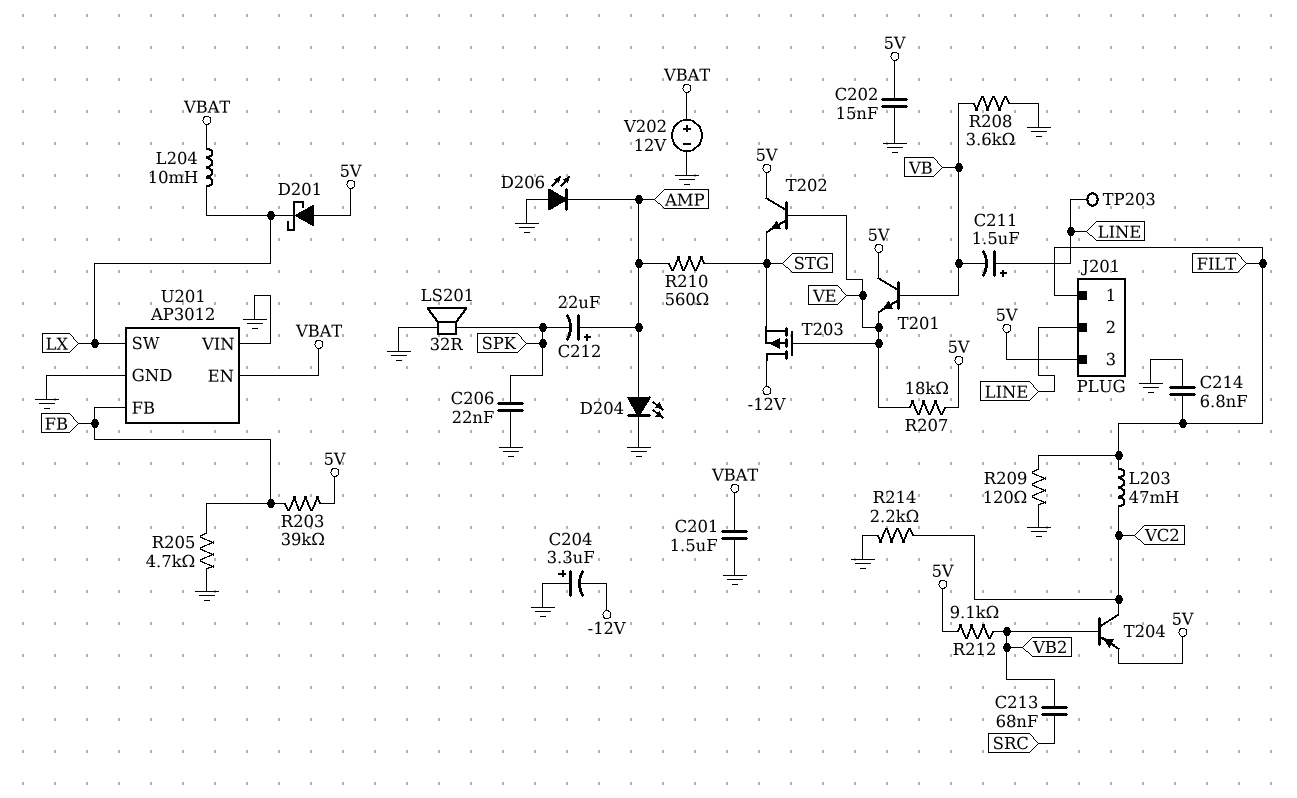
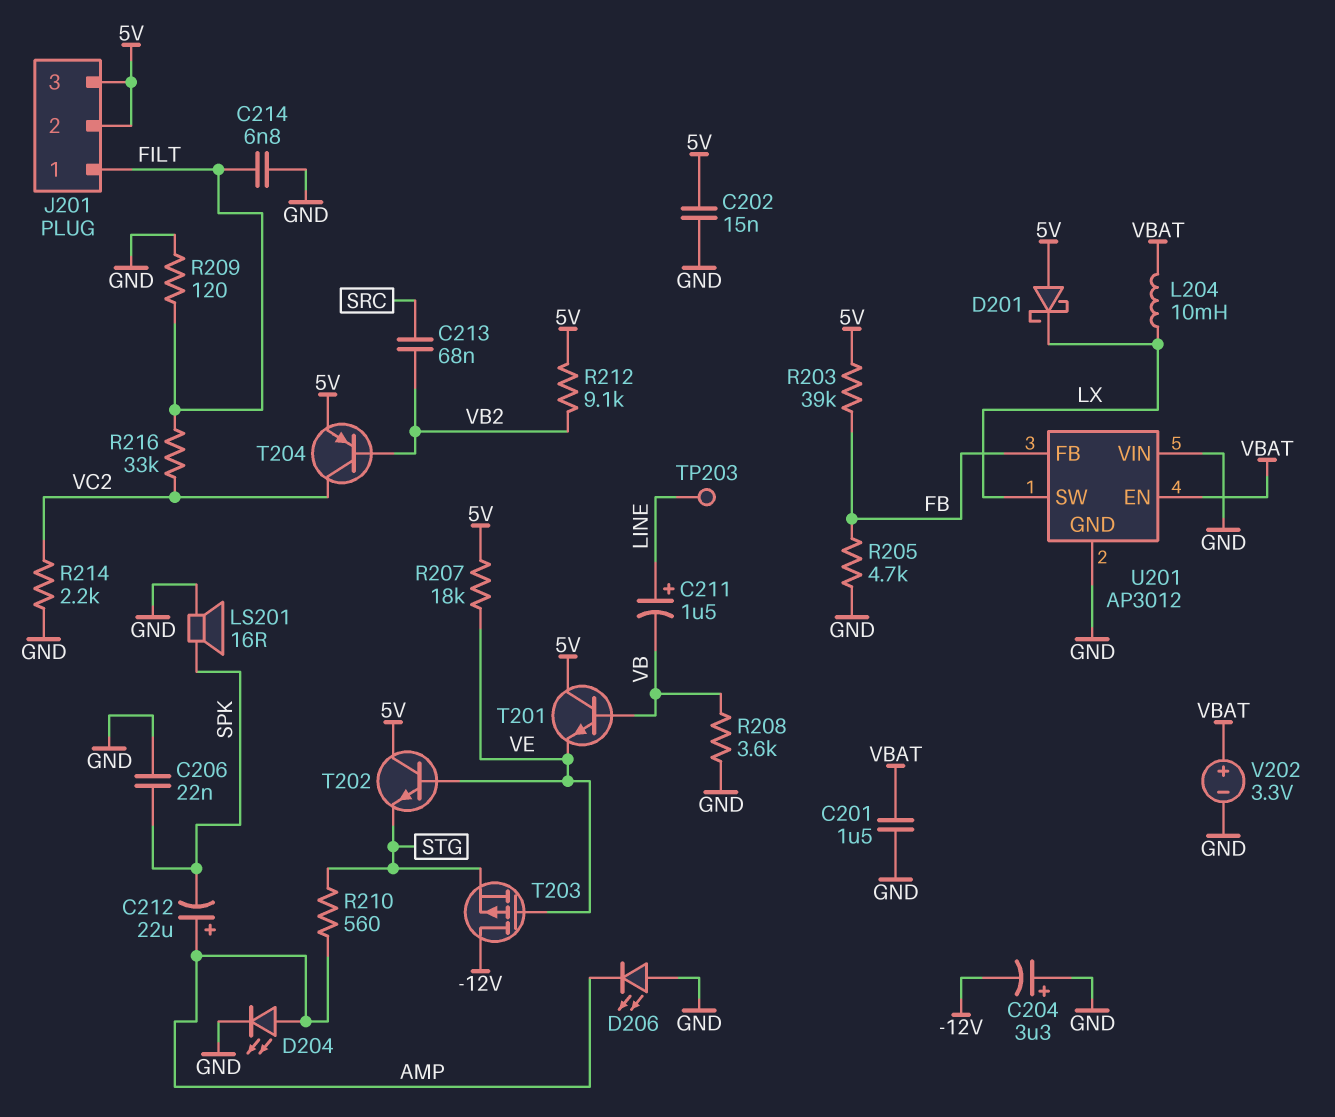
J201 pin 2: LINE -> 5V
L203: 47mH (FILT, VC2) -> none
LS201: speaker 32R (GND, SPK) -> speaker 16R (GND, SPK)
R216: none -> 33k (FILT, VC2)
V202: 12V (plus VBAT, minus GND) -> 3.3V (plus VBAT, minus GND)

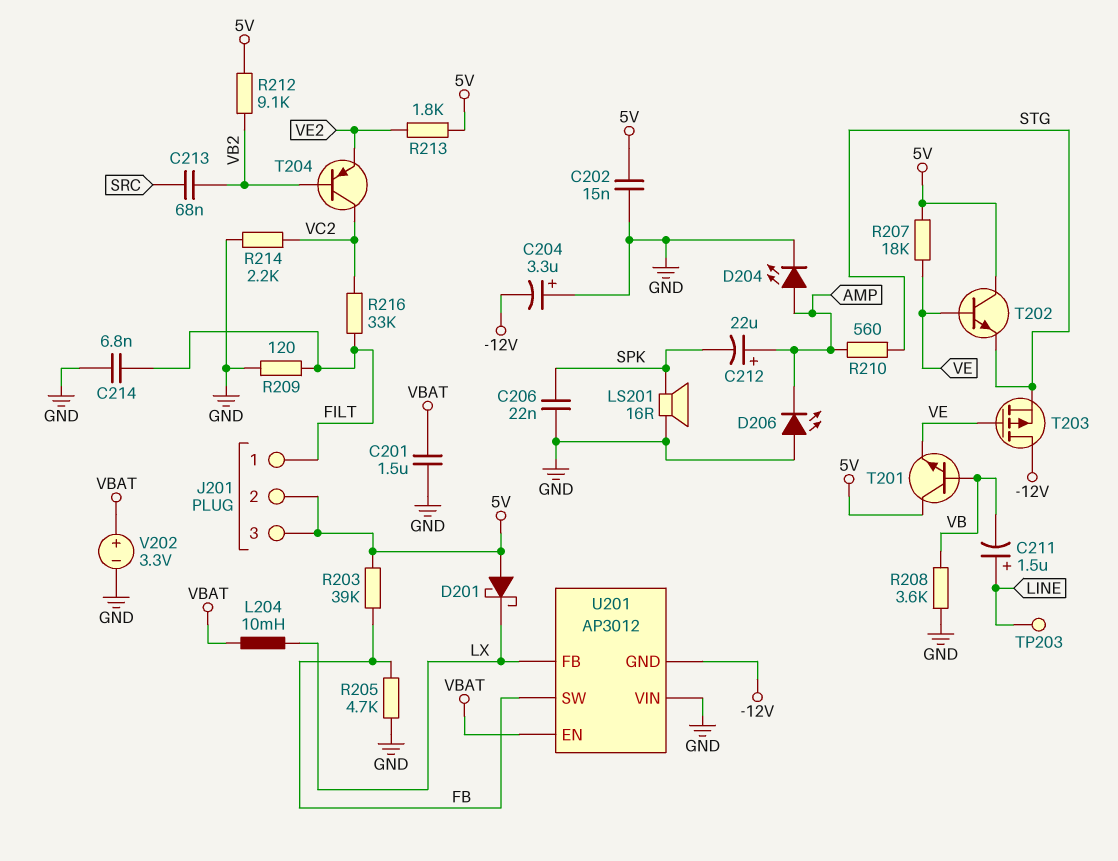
R213: none -> 1.8k (5V, VE2)
T204: PNP (B VB2, C VC2, E 5V) -> PNP (B VB2, C VC2, E VE2)
U201 pin FB: FB -> LX
U201 pin GND: GND -> -12V
U201 pin SW: LX -> FB

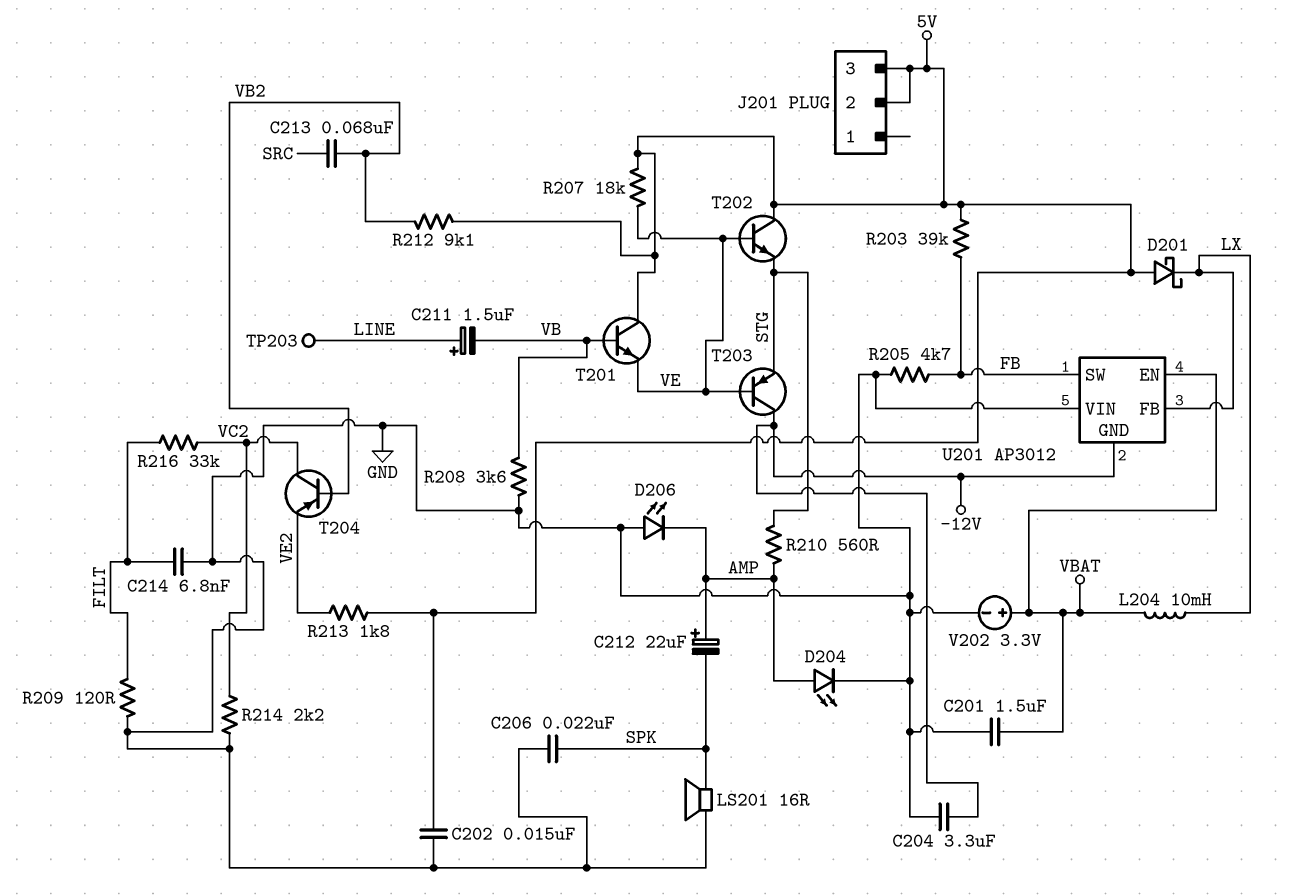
C204: 3.3uF (plus GND, minus -12V) -> 3.3uF (-12V, GND)
J201 pin 1: FILT -> none
T203: PMOS (G VE, D -12V, S STG) -> PNP (B VE, C -12V, E STG)

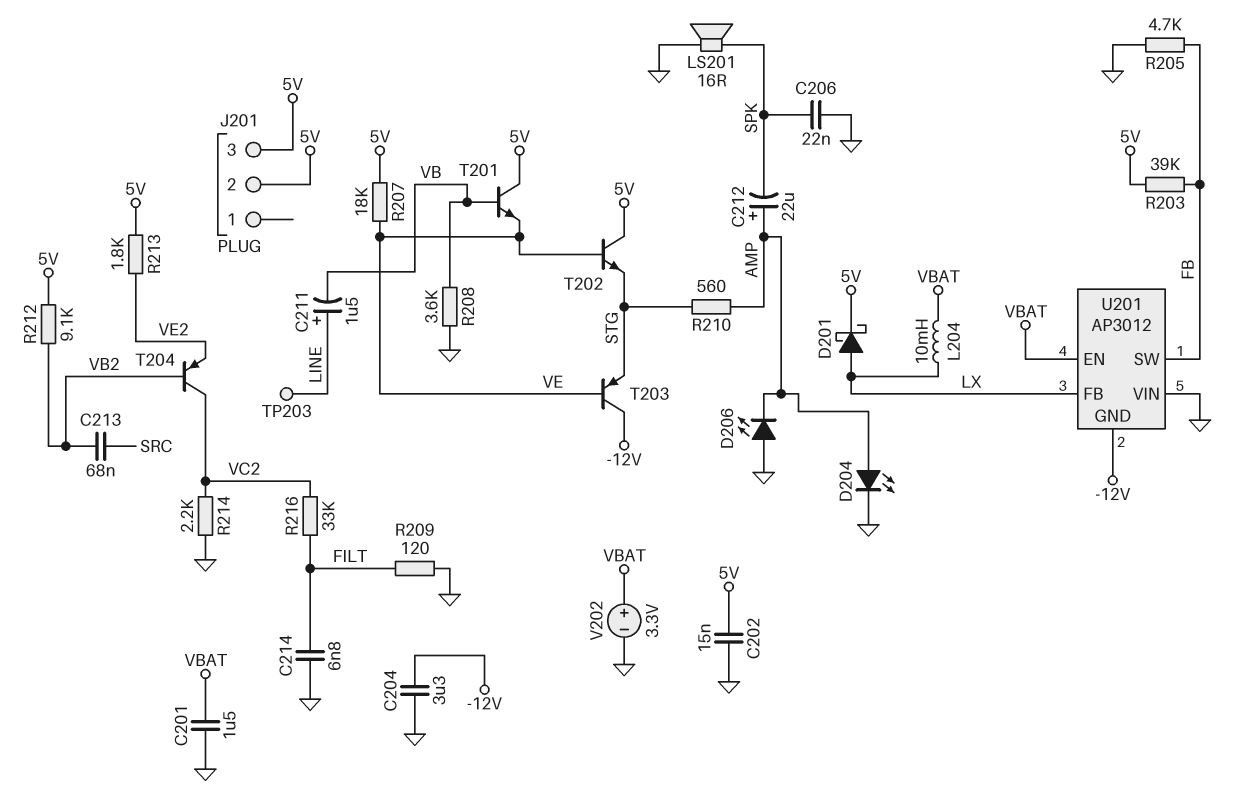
D201: schottky (A 5V, K LX) -> schottky (A LX, K 5V)

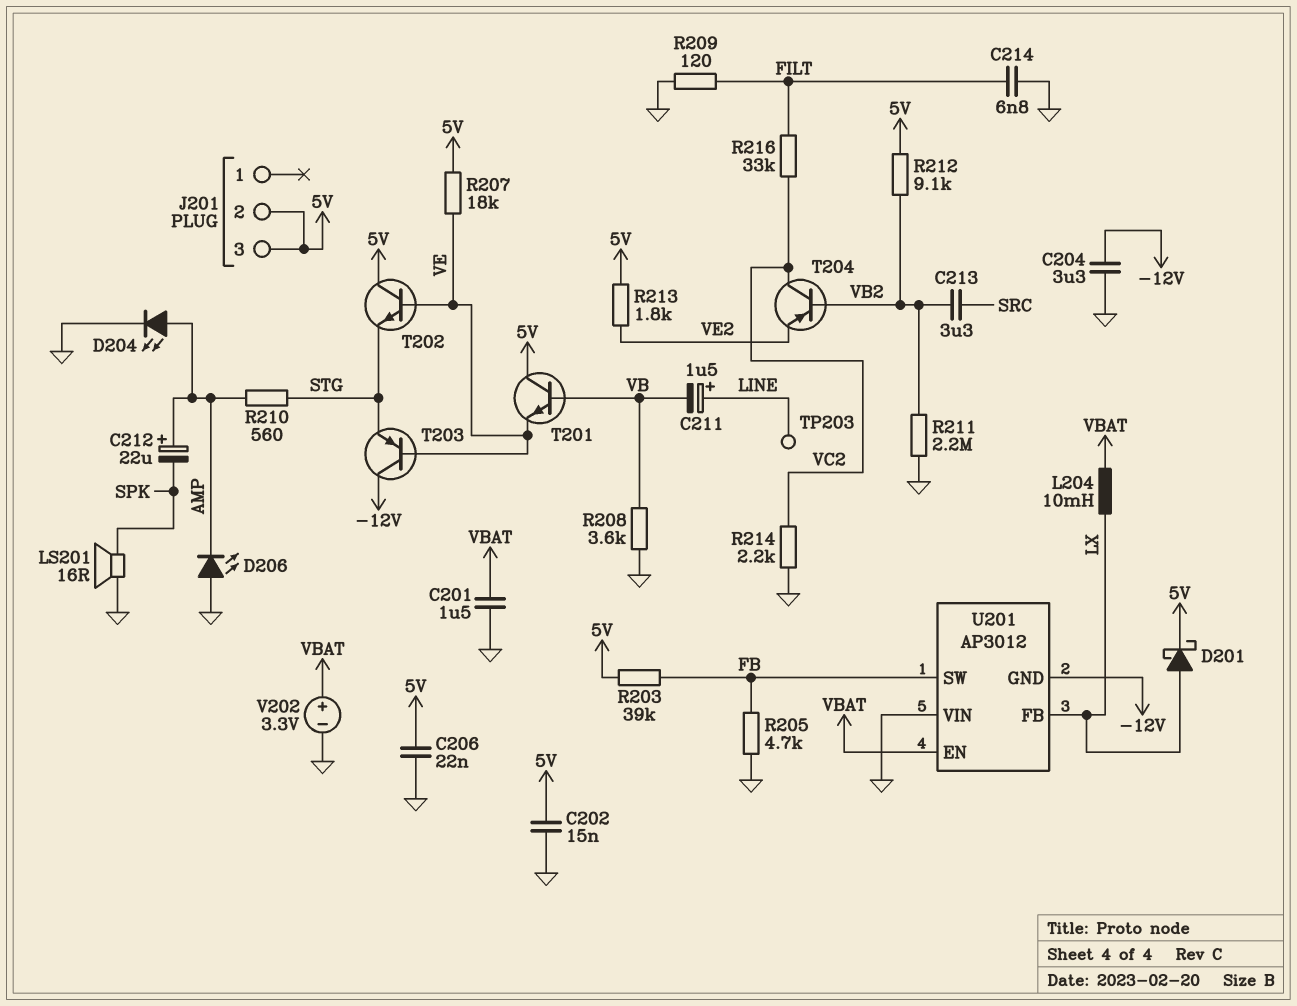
C206: 22nF (GND, SPK) -> 22nF (5V, GND)
C213: 68nF (SRC, VB2) -> 3.3uF (SRC, VB2)
R211: none -> 2.2M (GND, VB2)

